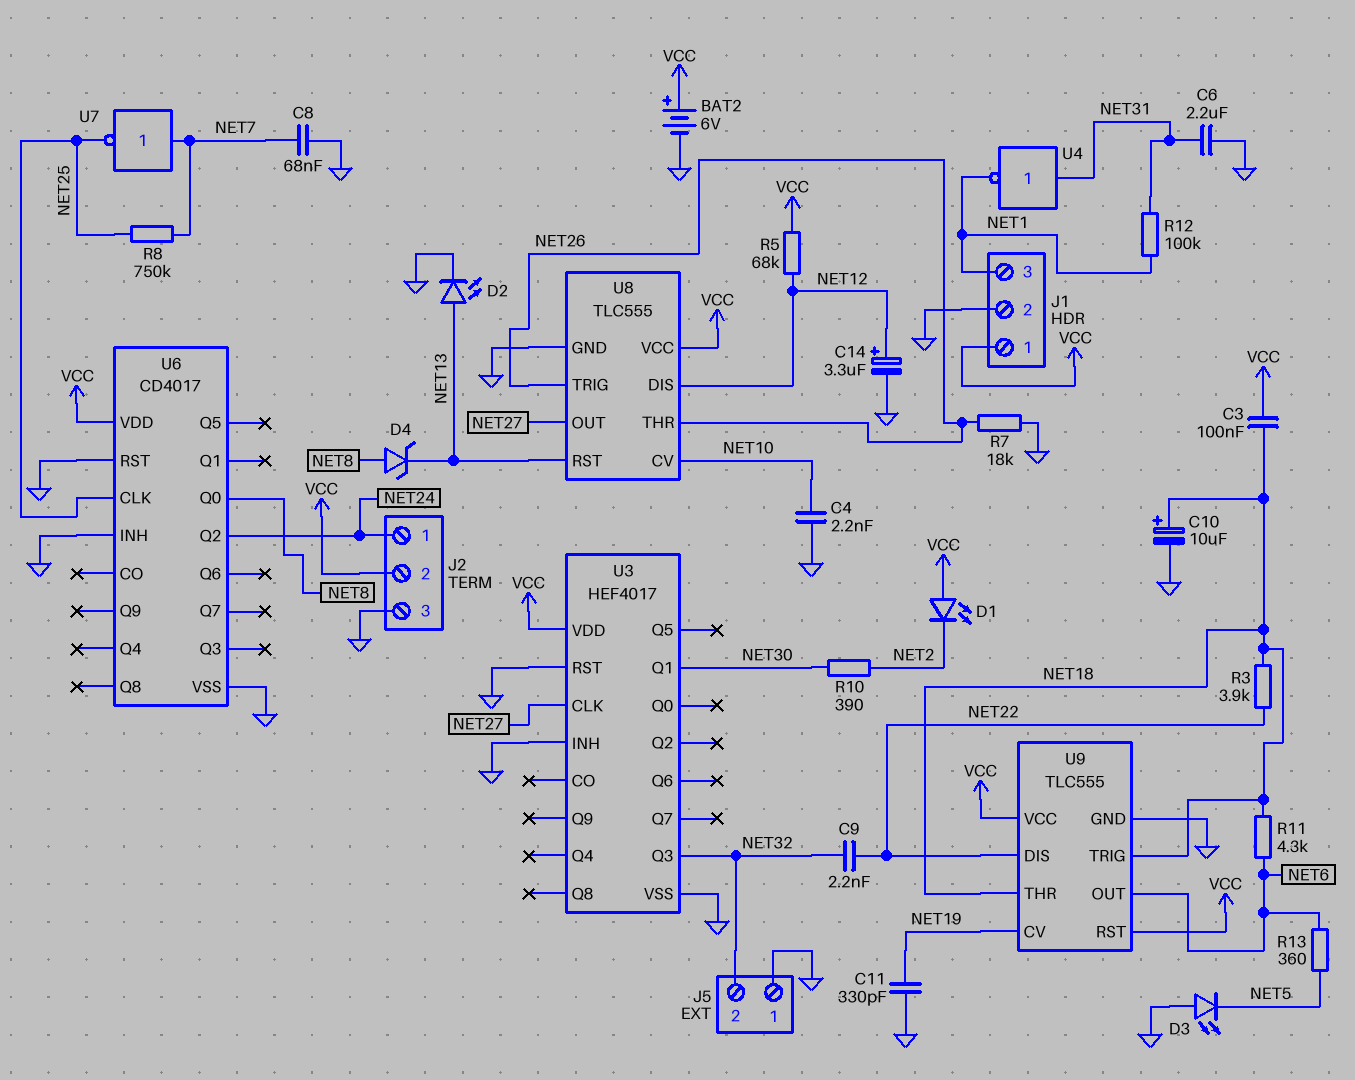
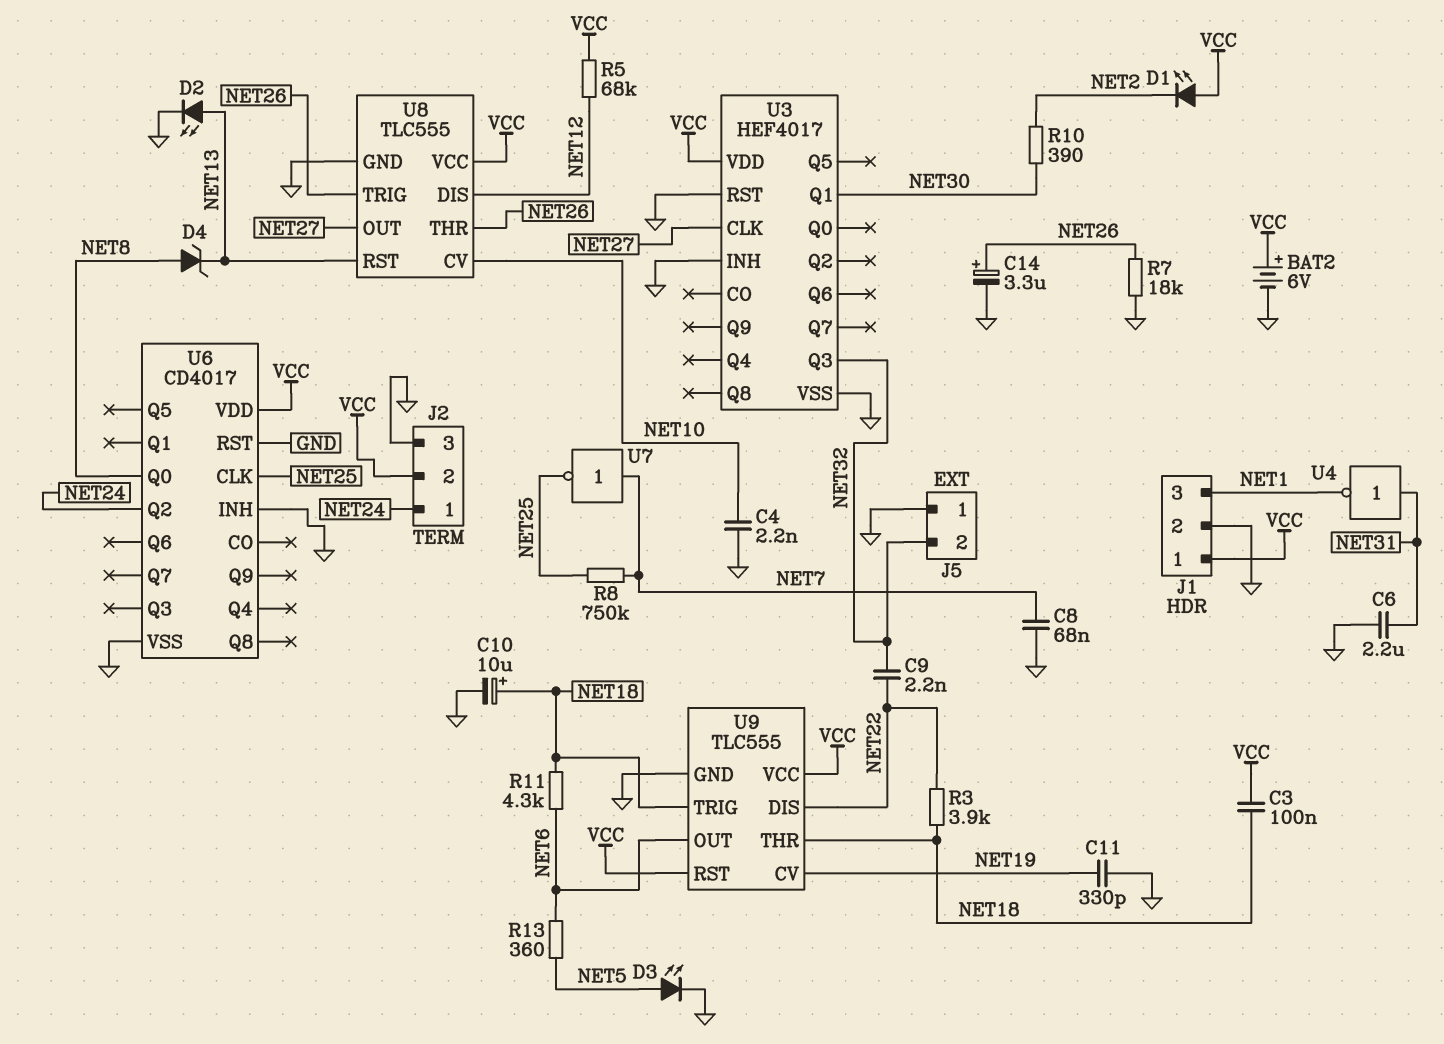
C14: 3.3uF (plus NET12, minus GND) -> 3.3uF (plus NET26, minus GND)
D3: LED (A GND, K NET5) -> LED (A NET5, K GND)
R12: 100k (NET1, NET31) -> none

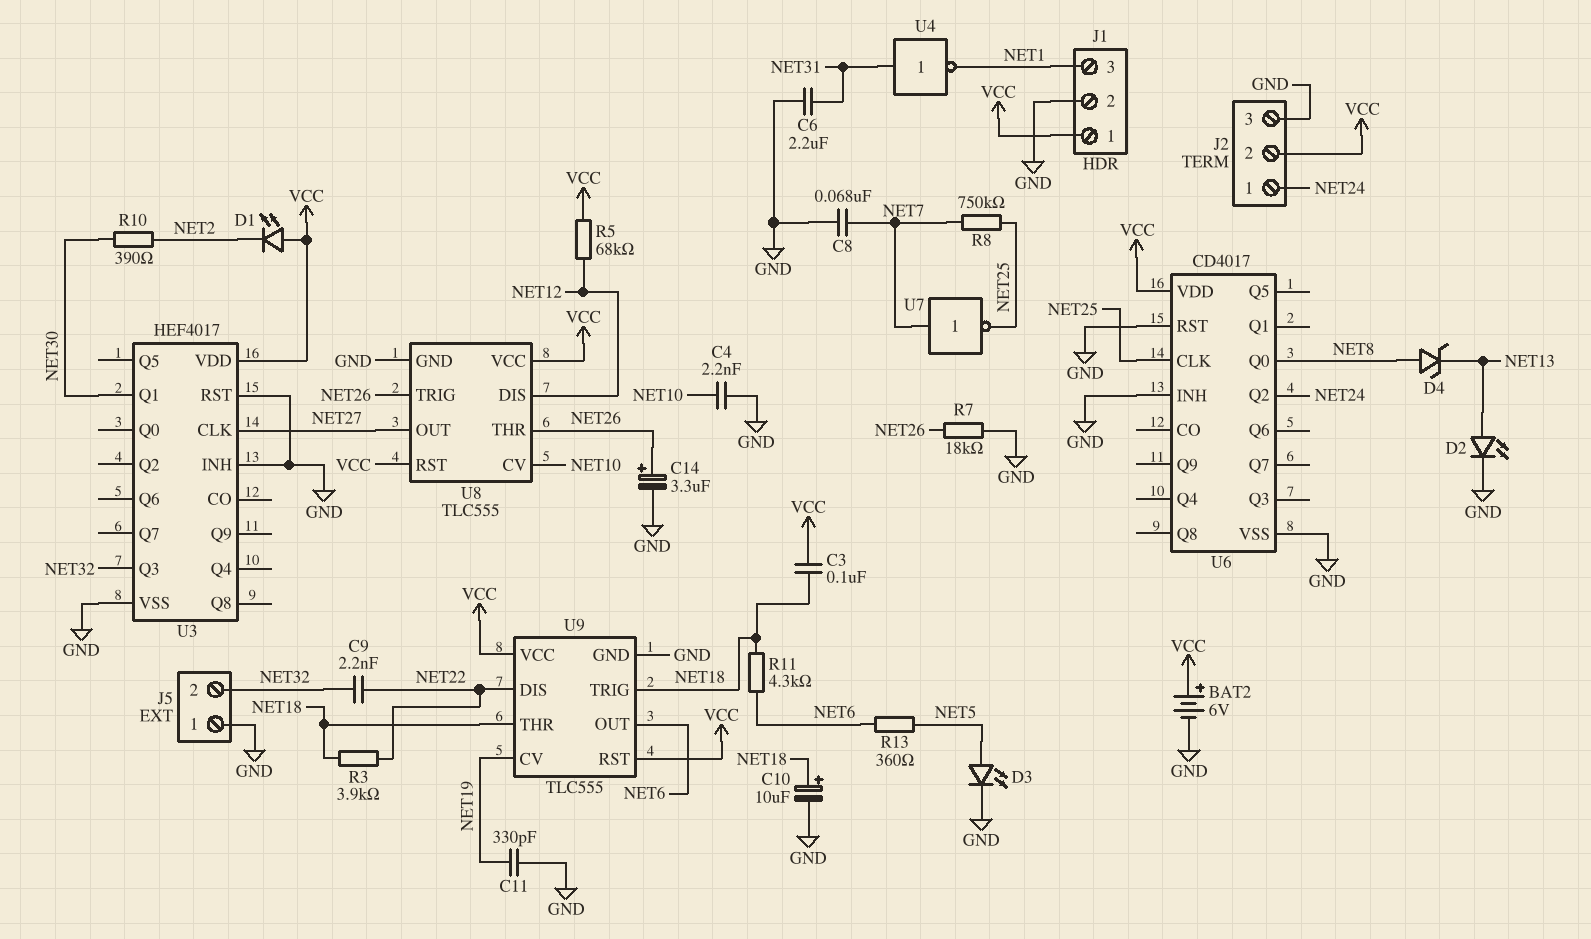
U8 pin RST: NET13 -> VCC

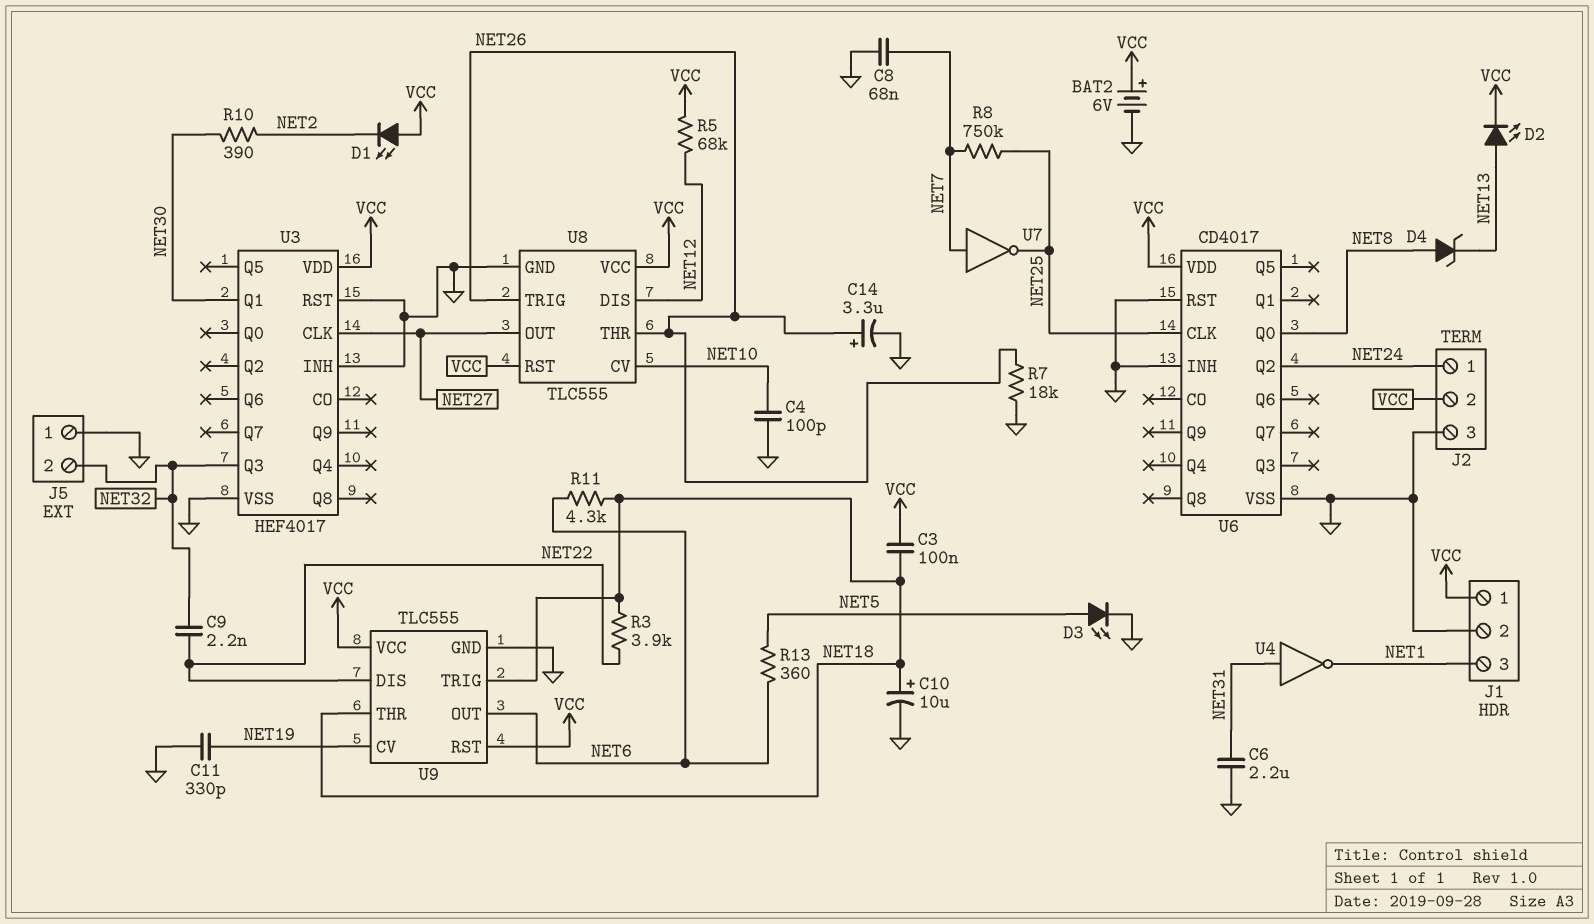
C4: 2.2nF (GND, NET10) -> 100pF (GND, NET10)
D2: LED (A NET13, K GND) -> LED (A NET13, K VCC)

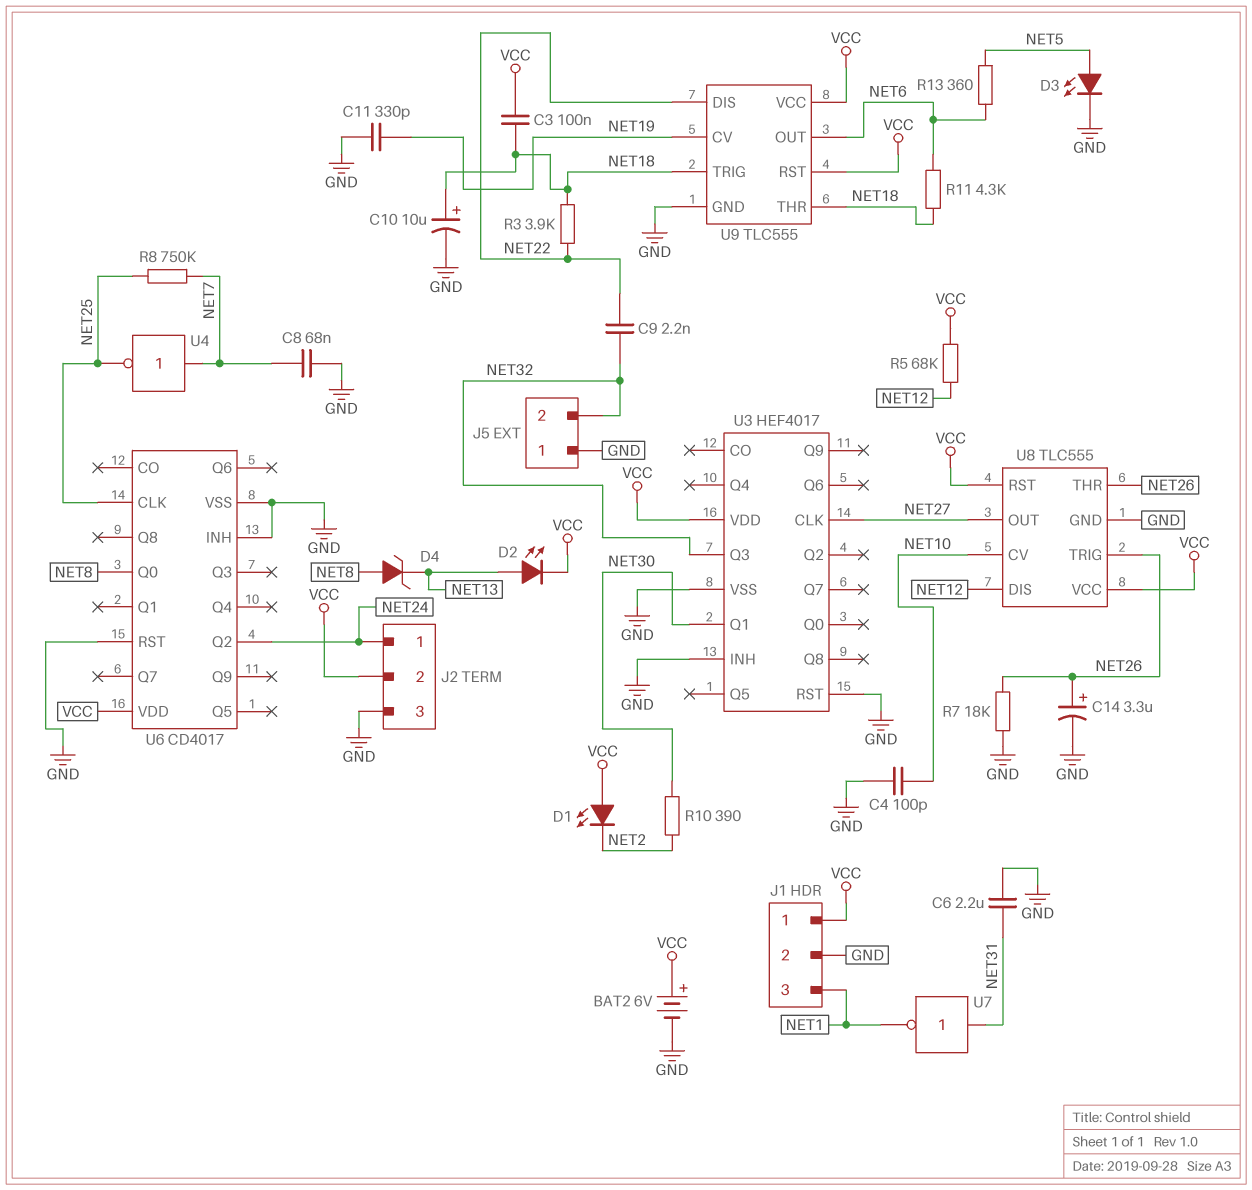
U4: NOT (in NET31, out NET1) -> NOT (in NET7, out NET25)
U7: NOT (in NET7, out NET25) -> NOT (in NET31, out NET1)

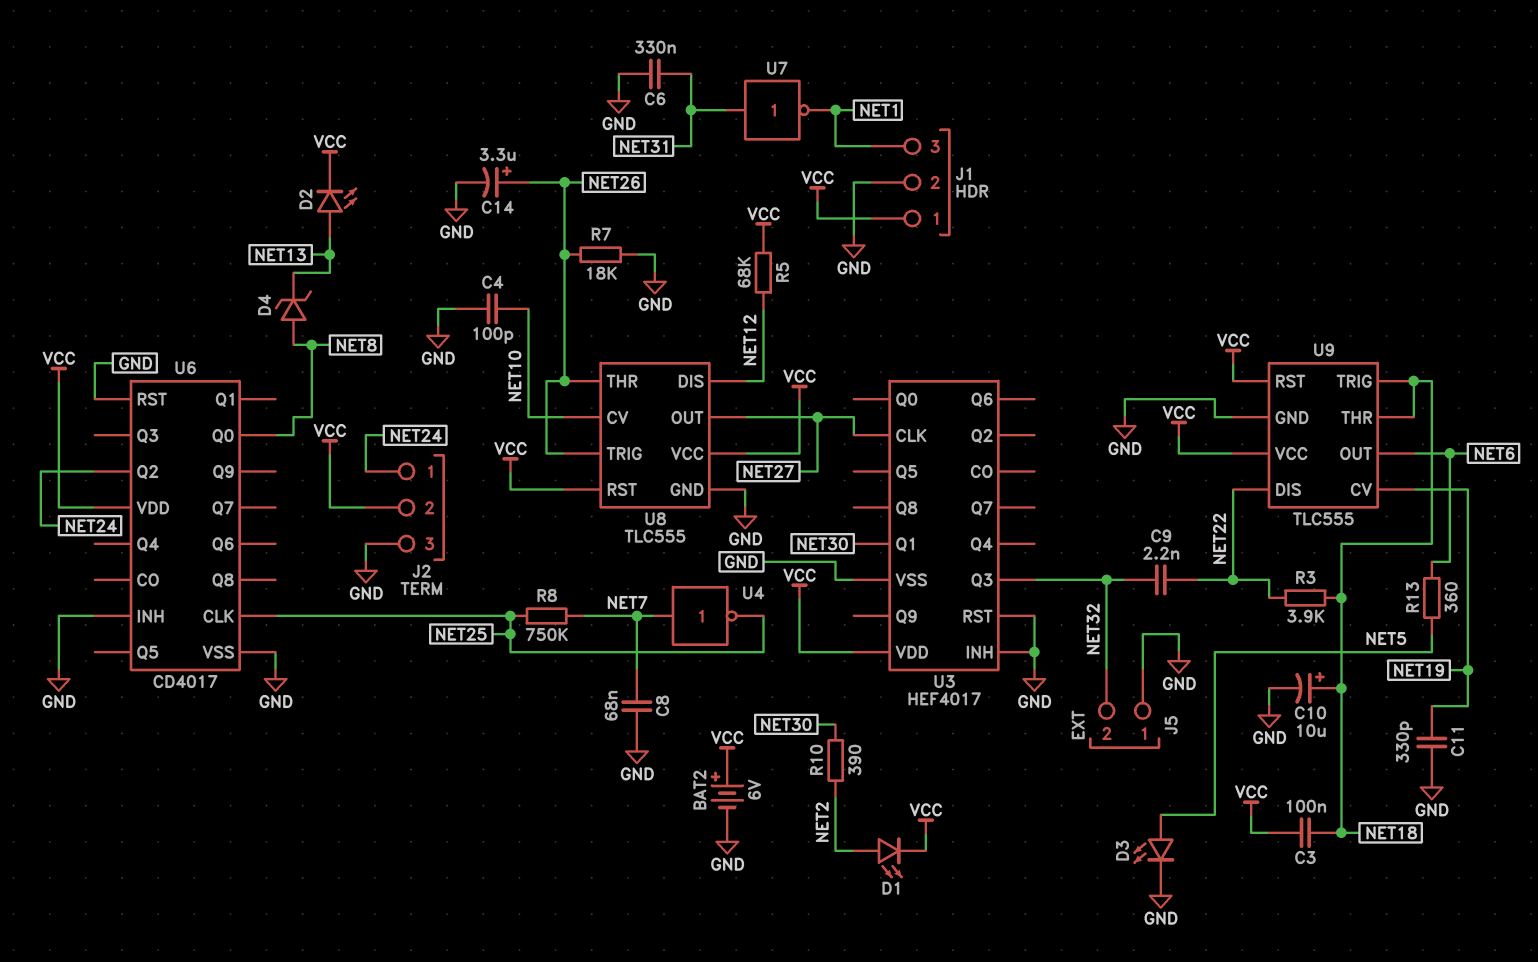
C6: 2.2uF (GND, NET31) -> 330nF (GND, NET31)
D1: LED (A VCC, K NET2) -> LED (A NET2, K VCC)
R11: 4.3k (NET6, NET18) -> none

